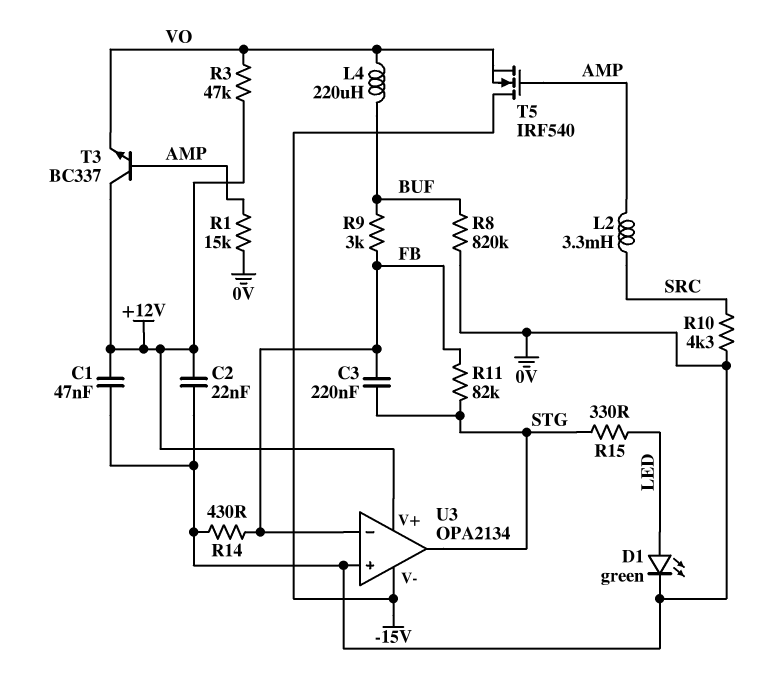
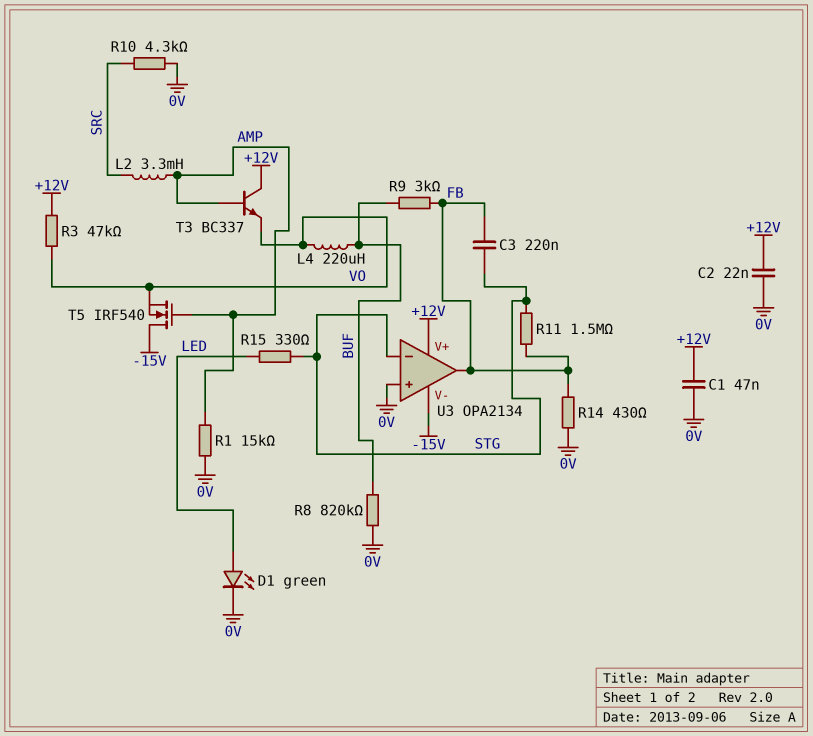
R11: 82k (FB, STG) -> 1.5M (FB, STG)
U3 pin in-: FB -> STG
U3 pin out: STG -> FB

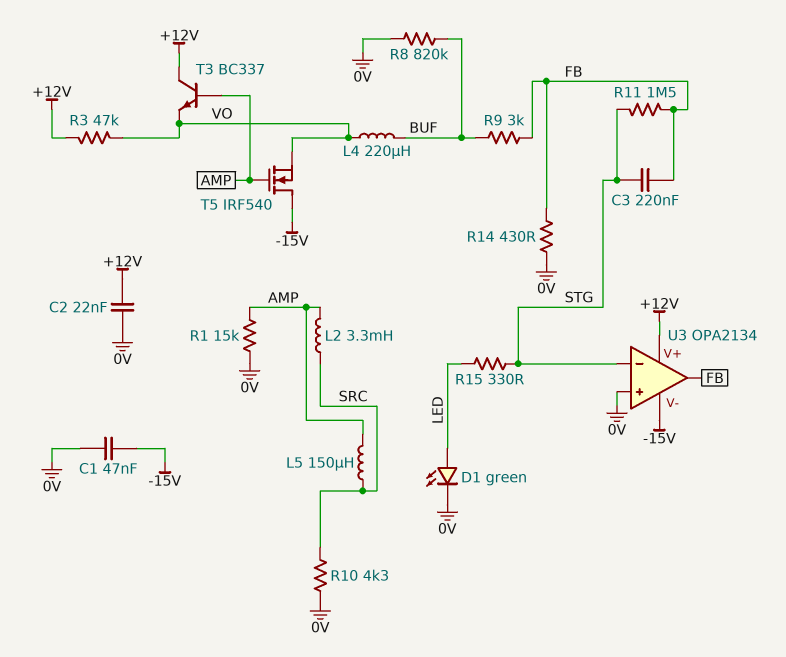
C1: 47nF (+12V, 0V) -> 47nF (-15V, 0V)
L5: none -> 150uH (AMP, SRC)

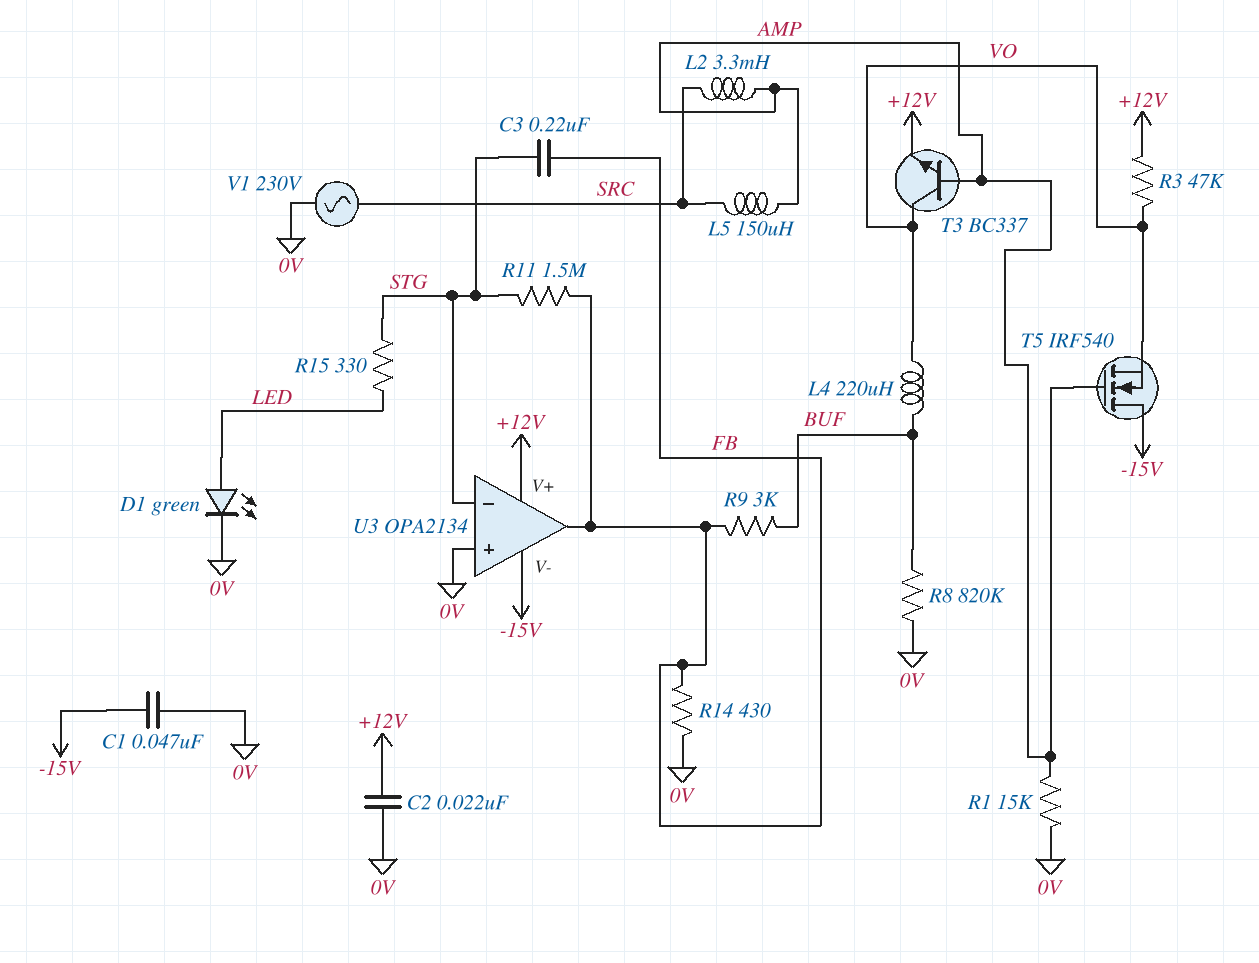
R10: 4.3k (0V, SRC) -> none
T3: NPN BC337 (B AMP, C +12V, E VO) -> NPN BC337 (B AMP, C VO, E +12V)
V1: none -> AC 230V (0V, SRC)

